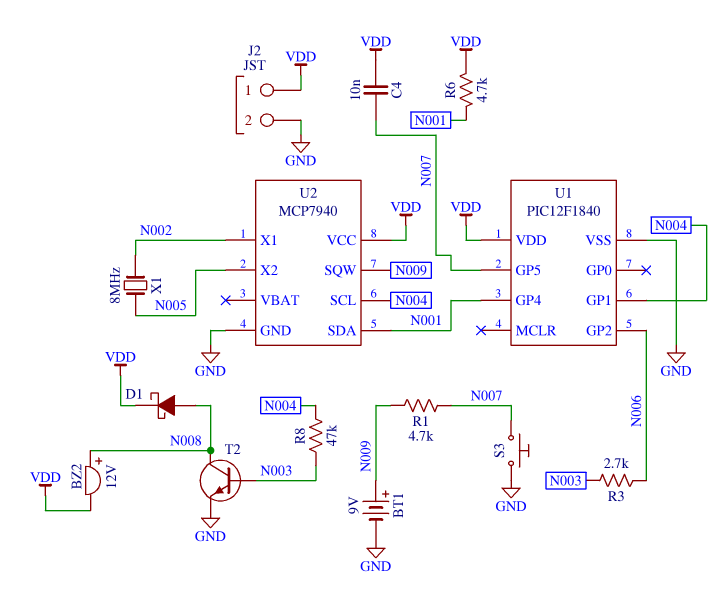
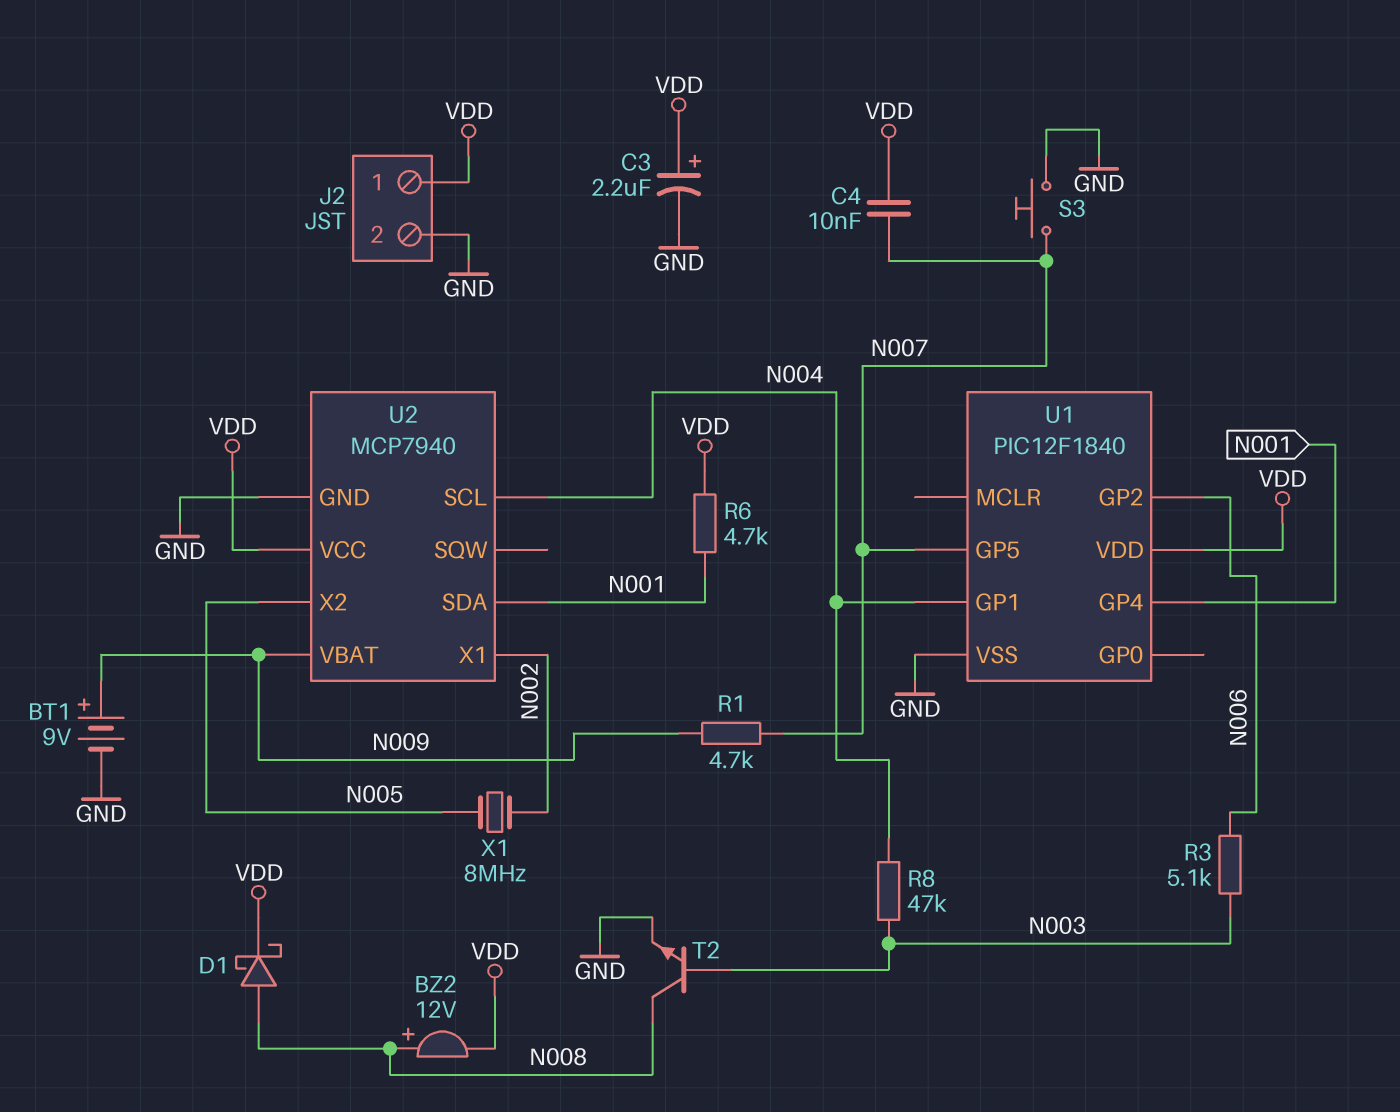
C3: none -> 2.2uF (plus VDD, minus GND)
R3: 2.7k (N003, N006) -> 5.1k (N003, N006)
U2 pin SQW: N009 -> none
U2 pin VBAT: none -> N009

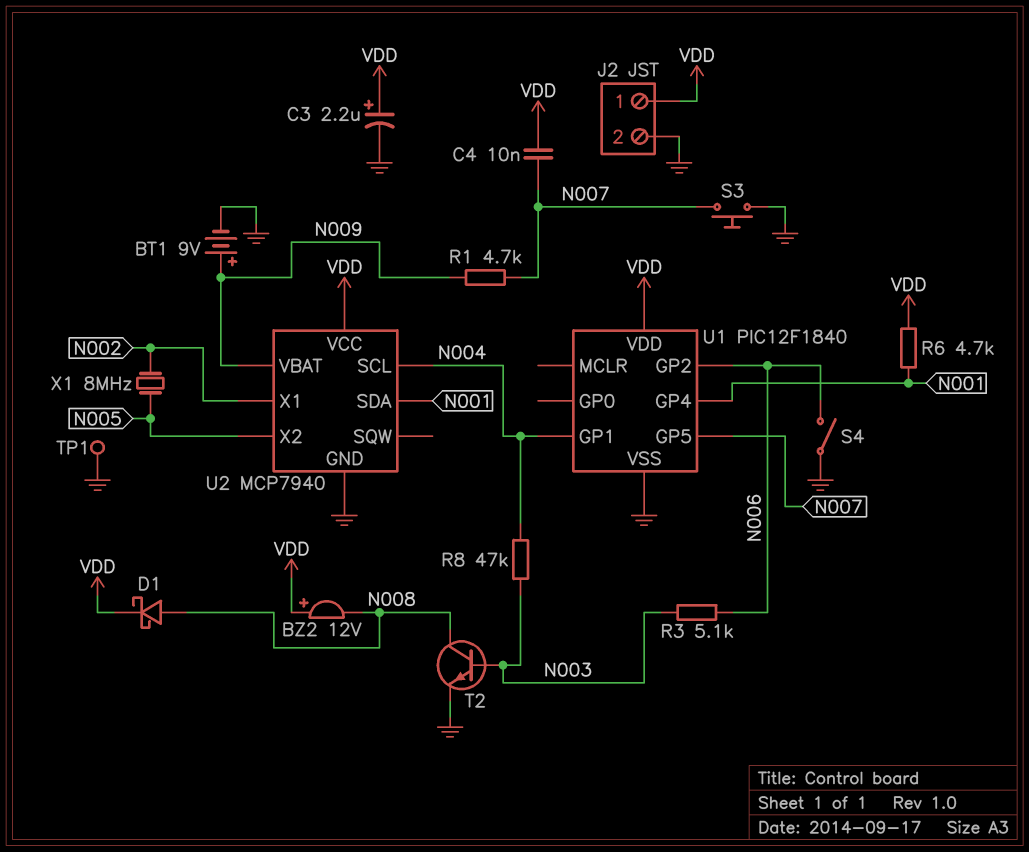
BZ2: buzzer 12V (plus N008, minus VDD) -> buzzer 12V (plus VDD, minus N008)
S4: none -> switch (GND, N006)
TP1: none -> test point (GND)

